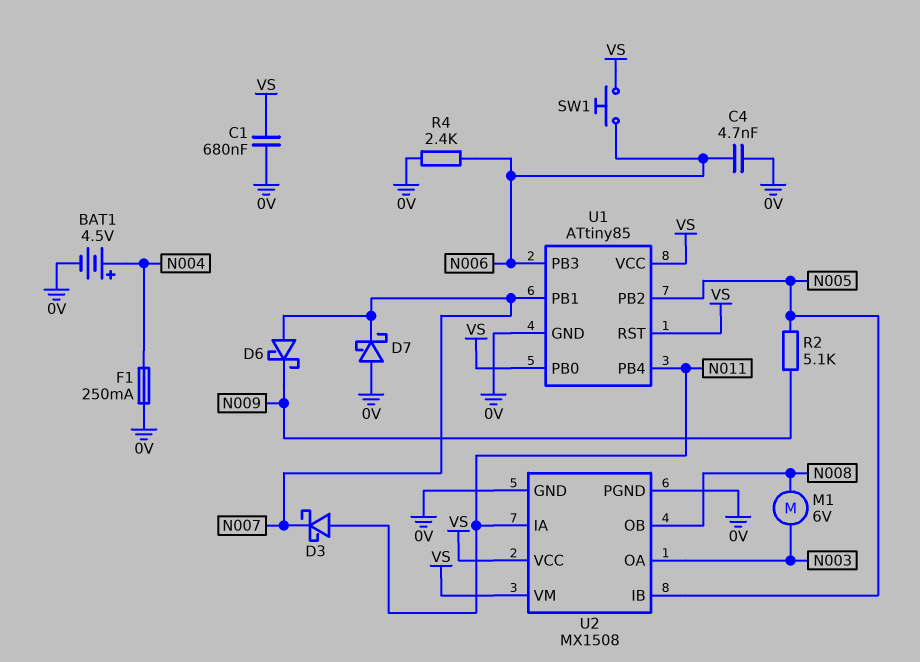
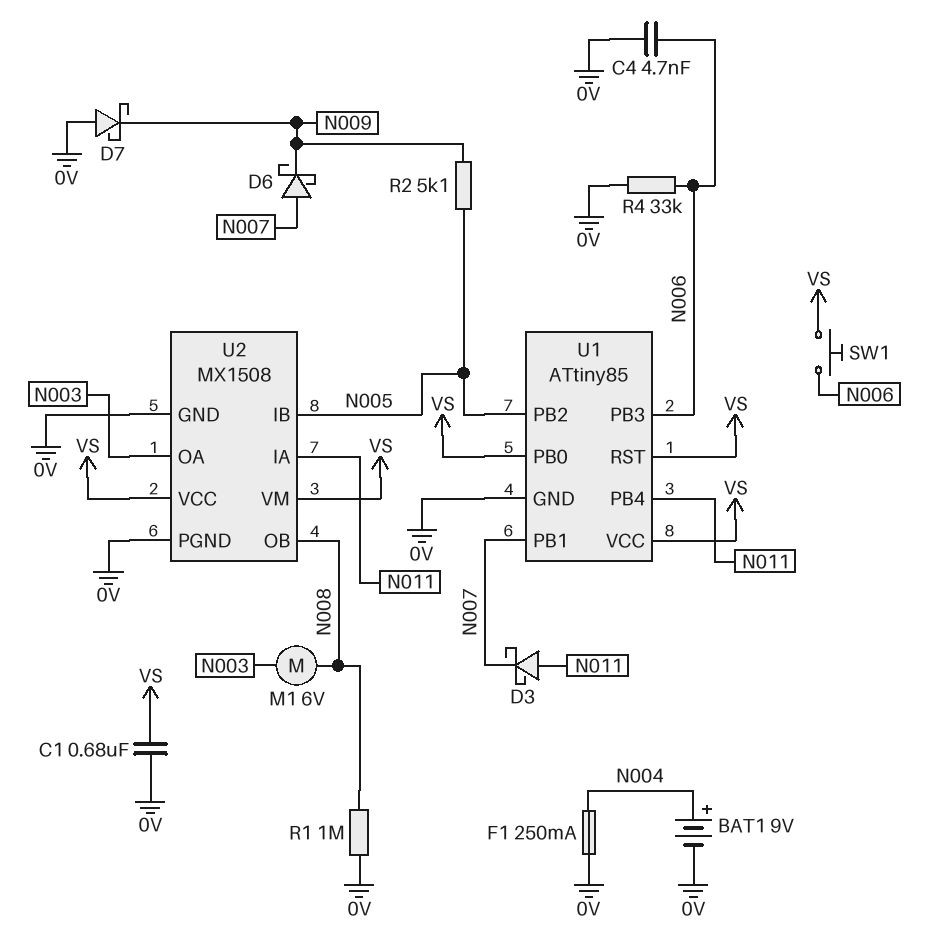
BAT1: 4.5V (plus N004, minus 0V) -> 9V (plus N004, minus 0V)
D7: schottky (A 0V, K N007) -> schottky (A 0V, K N009)
R1: none -> 1M (0V, N008)
R4: 2.4k (0V, N006) -> 33k (0V, N006)

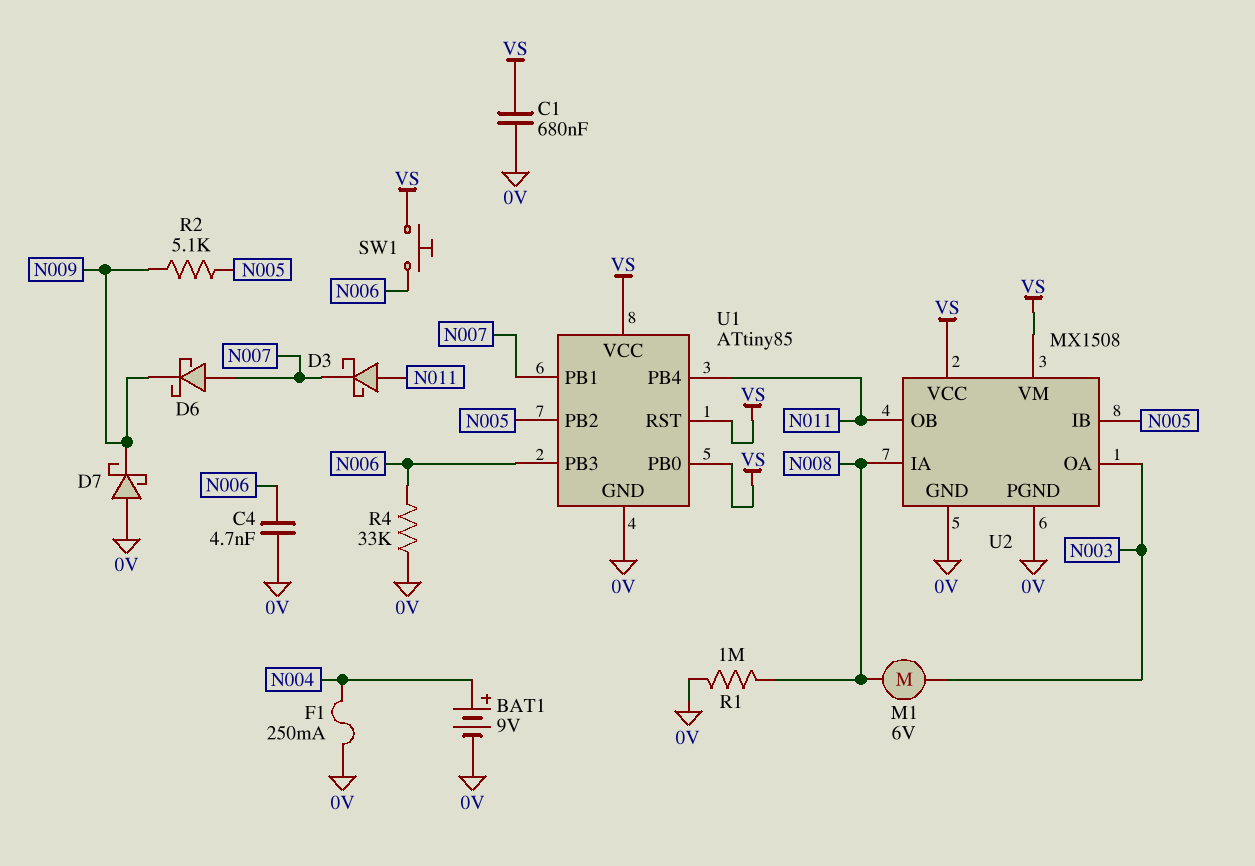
U2 pin IA: N011 -> N008
U2 pin OB: N008 -> N011

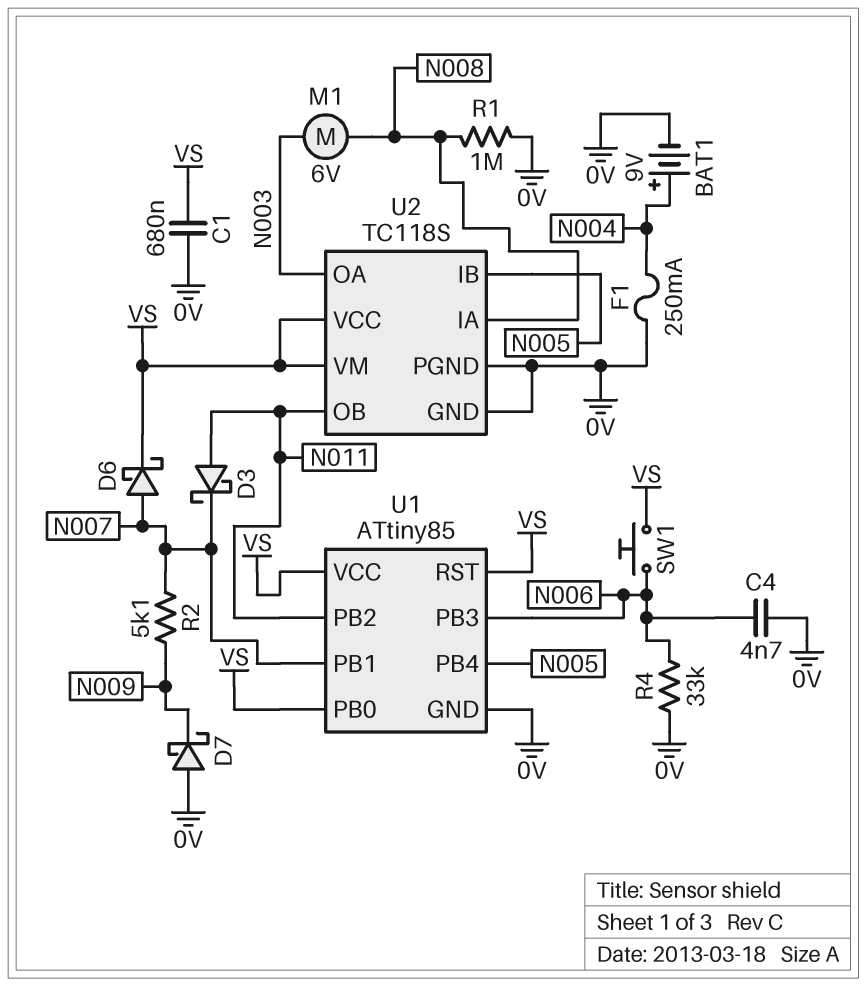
D6: schottky (A N007, K N009) -> schottky (A N007, K VS)
R2: 5.1k (N005, N009) -> 5.1k (N007, N009)
U1 pin PB2: N005 -> N011
U1 pin PB4: N011 -> N005
U2: MX1508 -> TC118S

